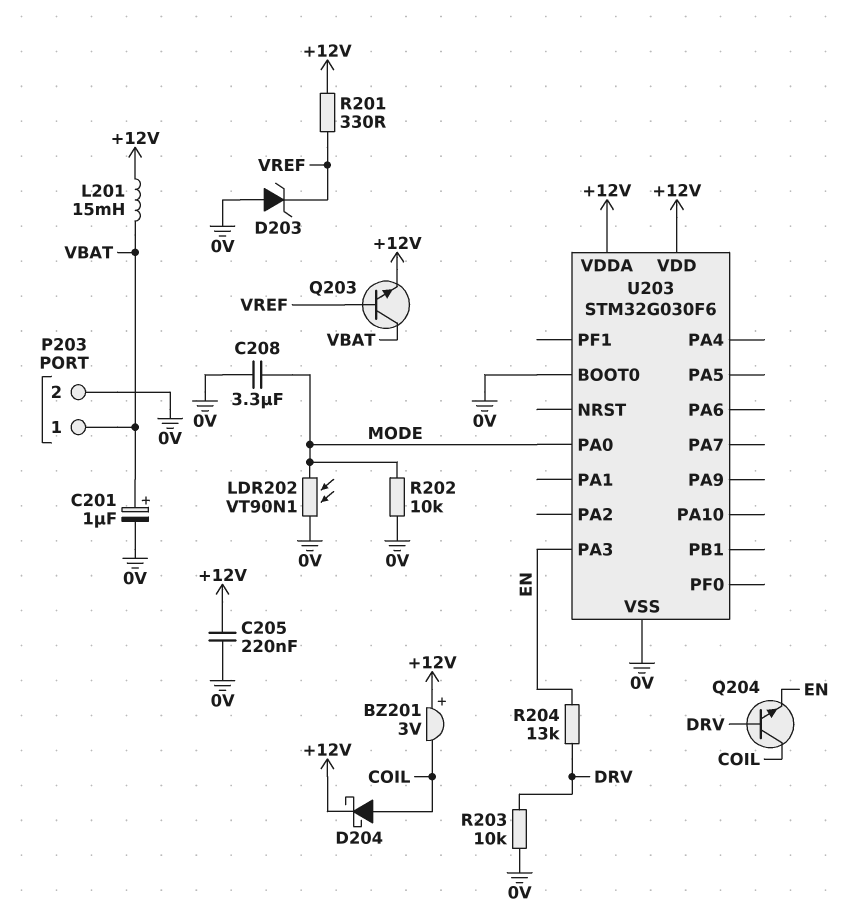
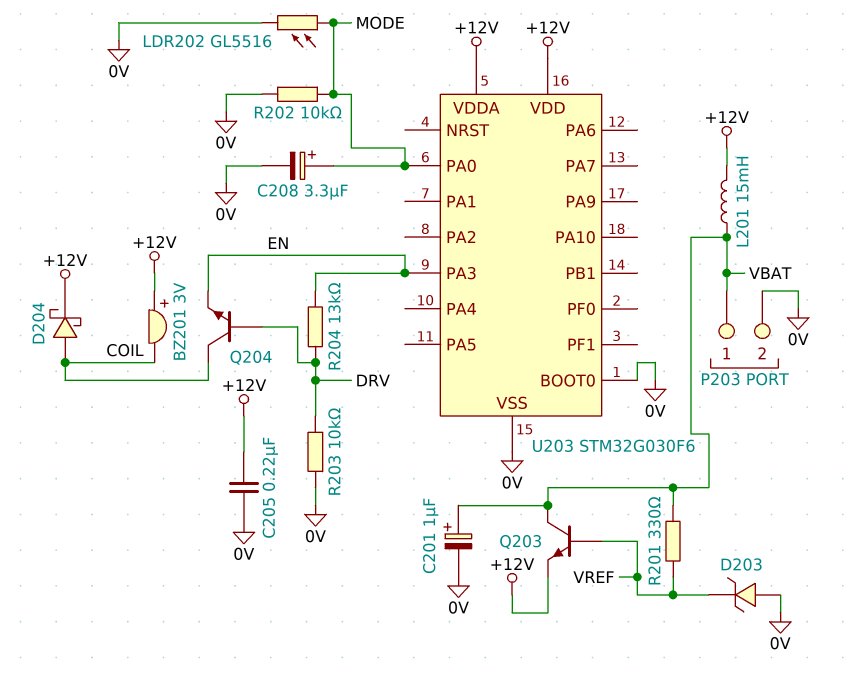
C208: 3.3uF (0V, MODE) -> 3.3uF (plus MODE, minus 0V)
LDR202: VT90N1 (0V, MODE) -> GL5516 (0V, MODE)
R201: 330 (+12V, VREF) -> 330 (VBAT, VREF)

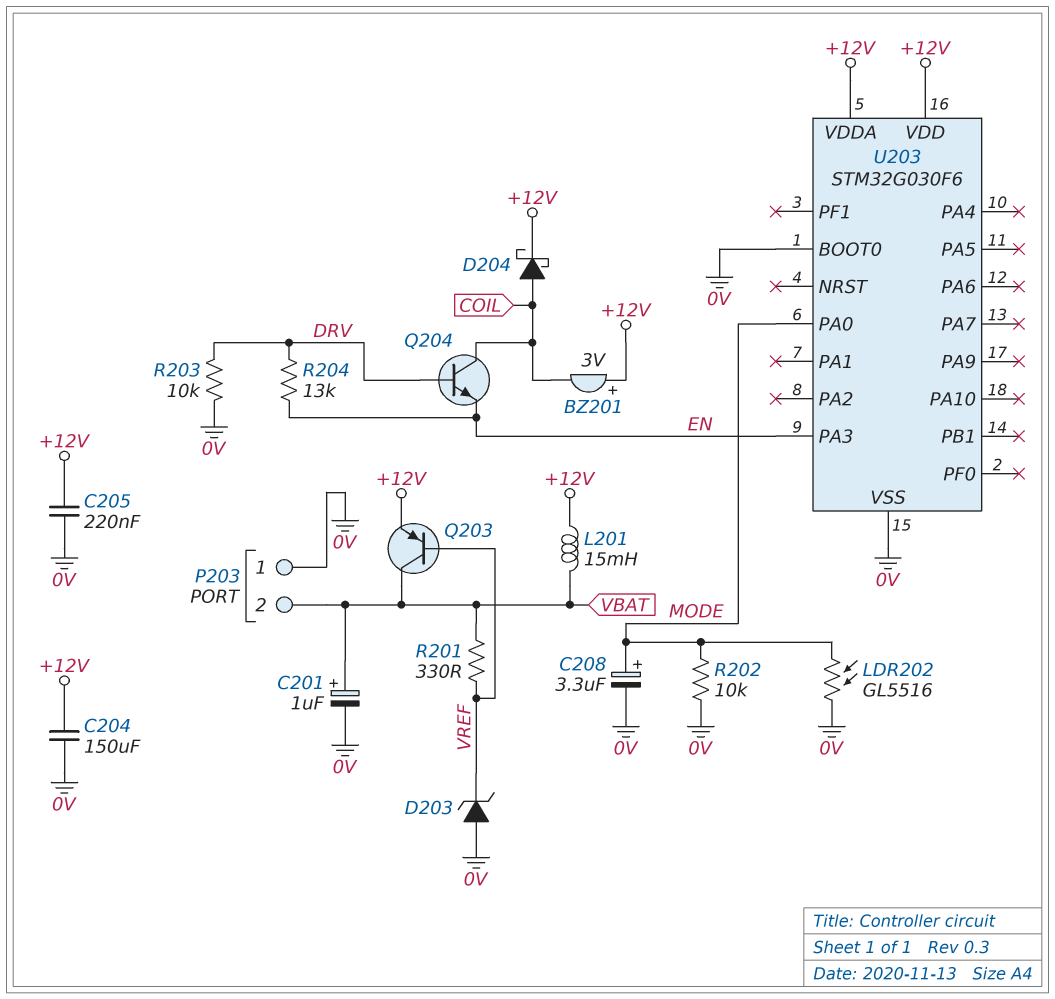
C204: none -> 150uF (+12V, 0V)
P203 pin 1: VBAT -> 0V
P203 pin 2: 0V -> VBAT
Q203: NPN (B VREF, C VBAT, E +12V) -> PNP (B VREF, C VBAT, E +12V)

